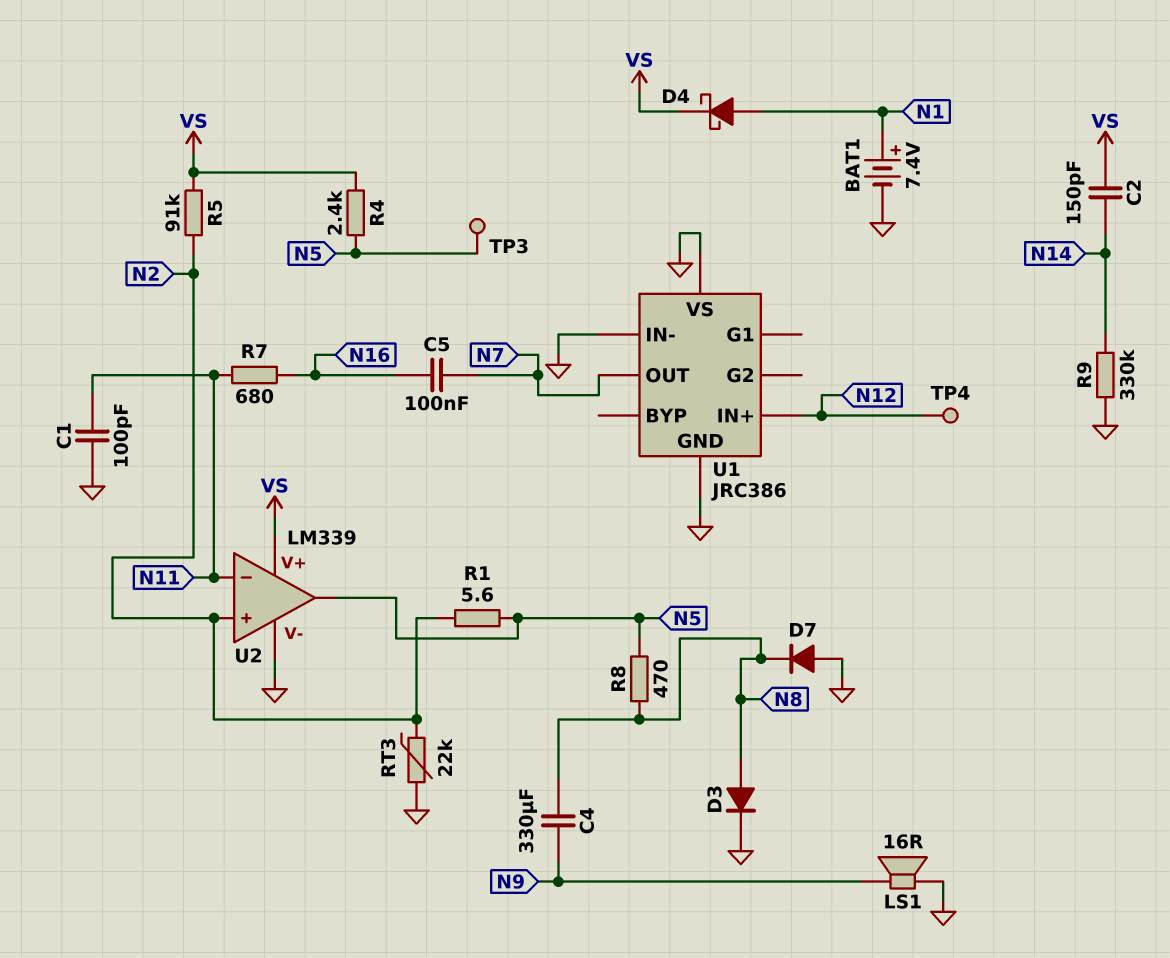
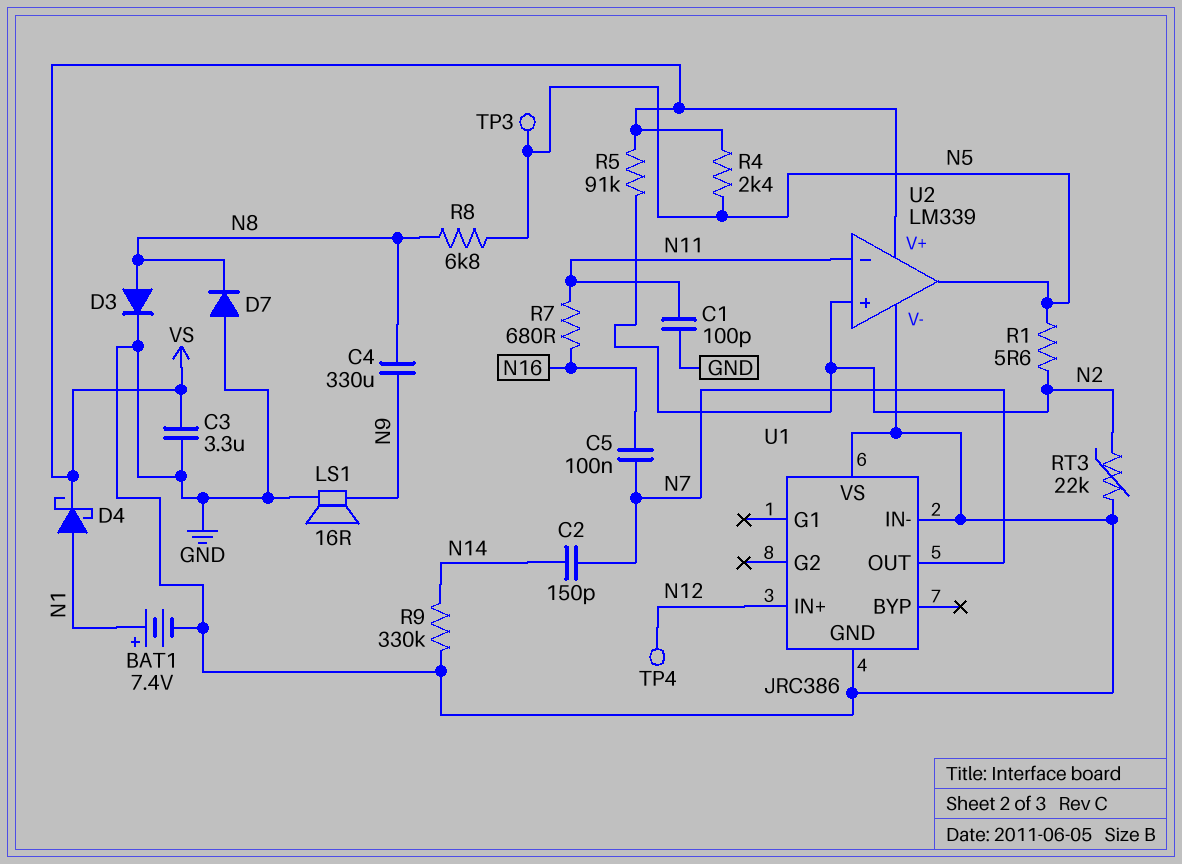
C2: 150pF (N14, VS) -> 150pF (N7, N14)
C3: none -> 3.3uF (GND, VS)
R8: 470 (N5, N8) -> 6.8k (N5, N8)

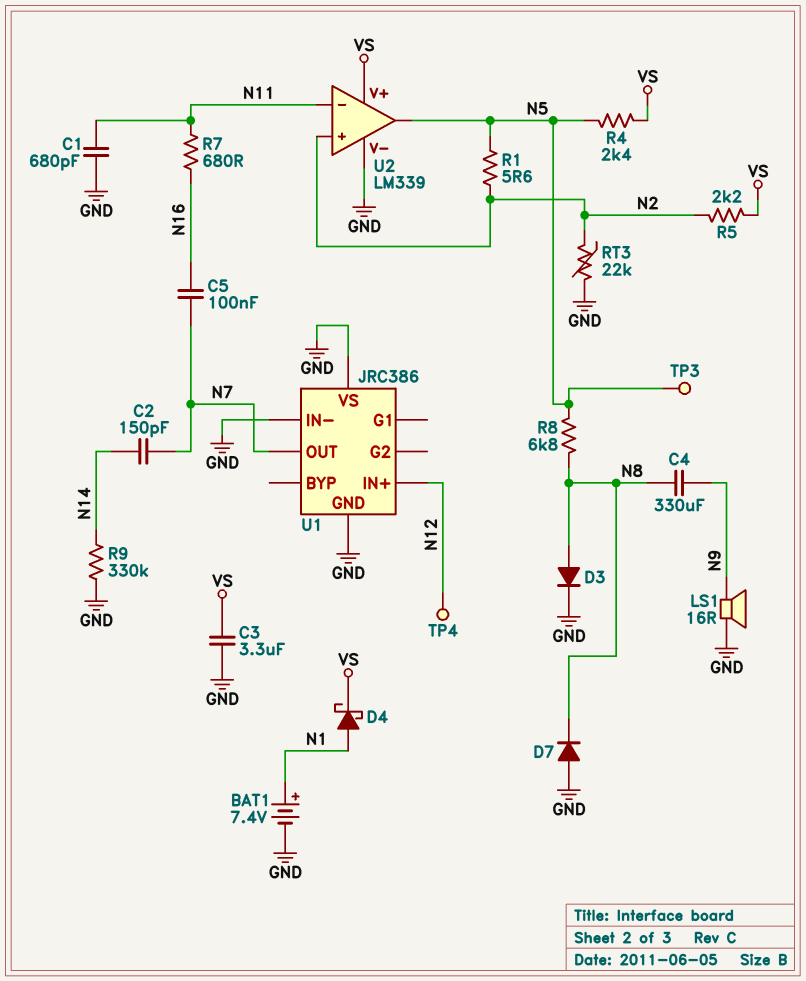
C1: 100pF (GND, N11) -> 680pF (GND, N11)
R5: 91k (N2, VS) -> 2.2k (N2, VS)

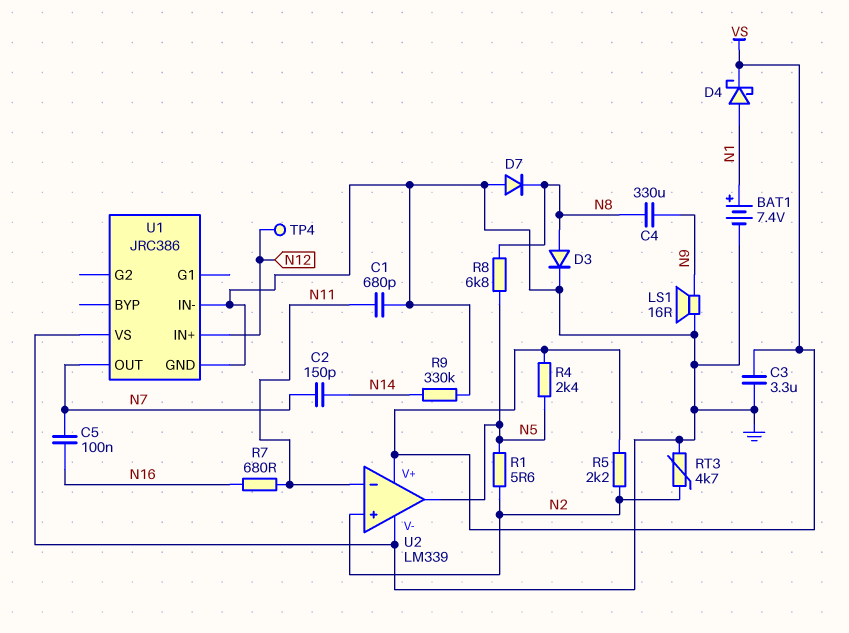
RT3: 22k (GND, N2) -> 4.7k (GND, N2)
TP3: test point (N5) -> none

